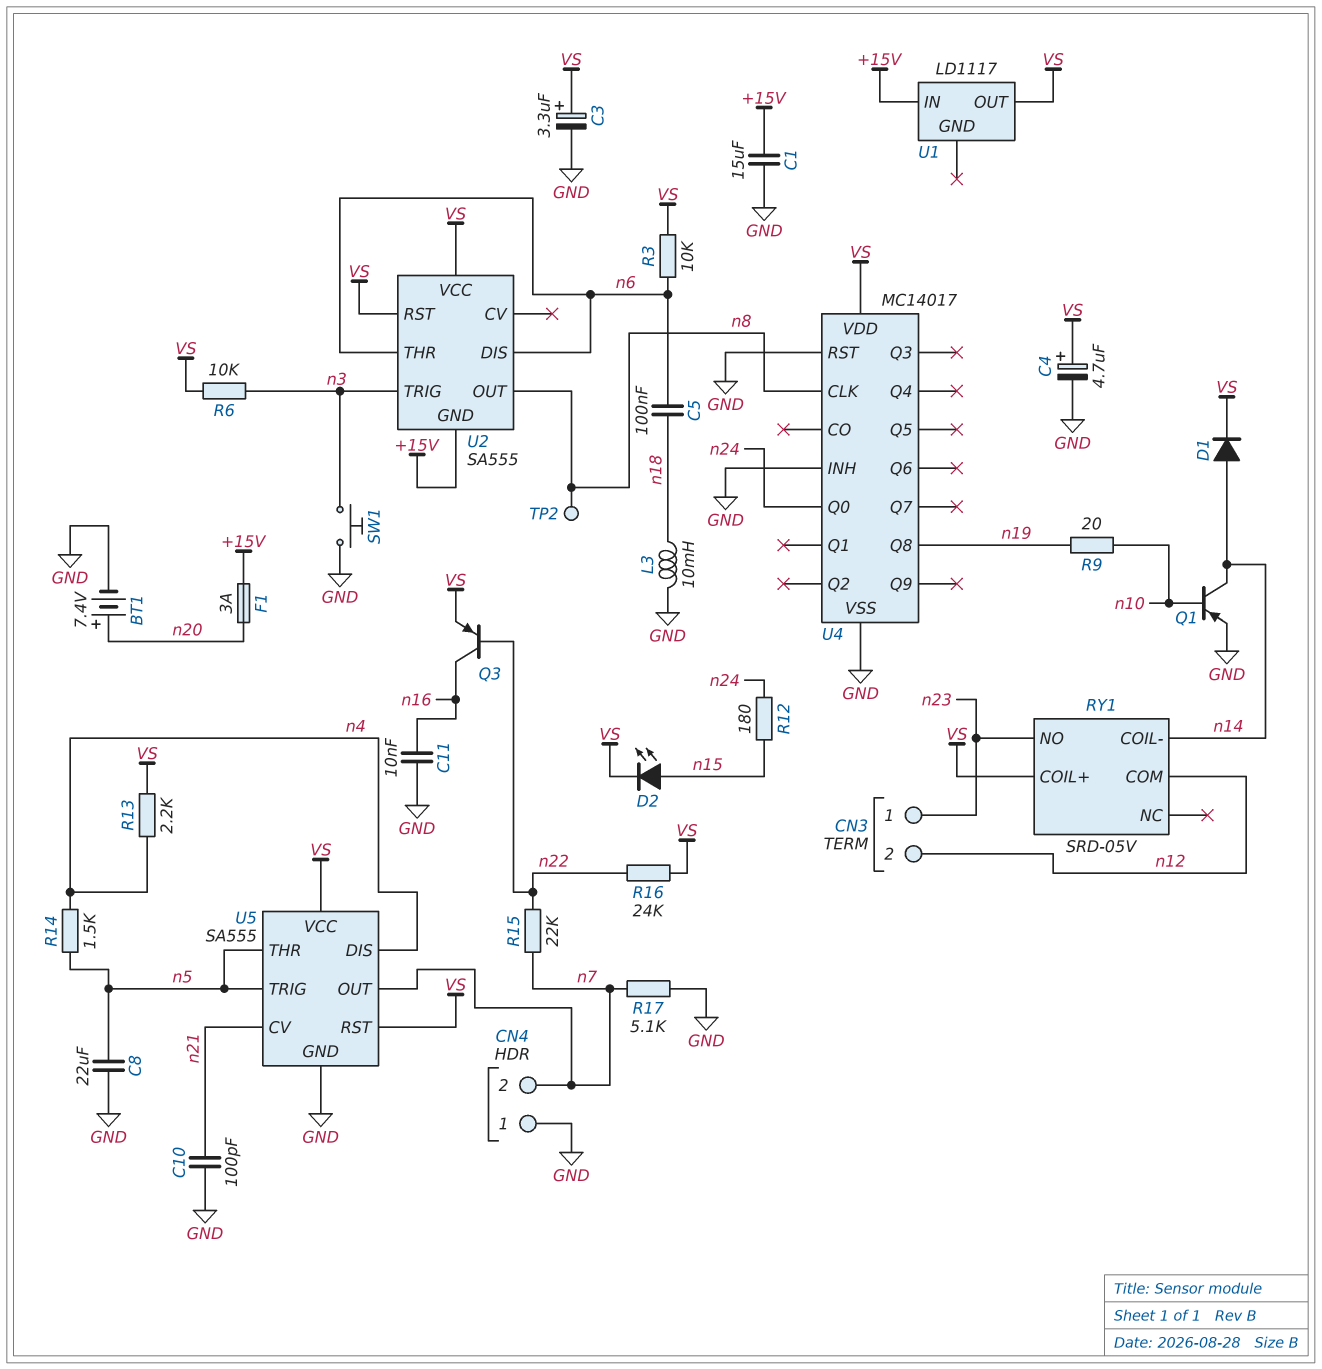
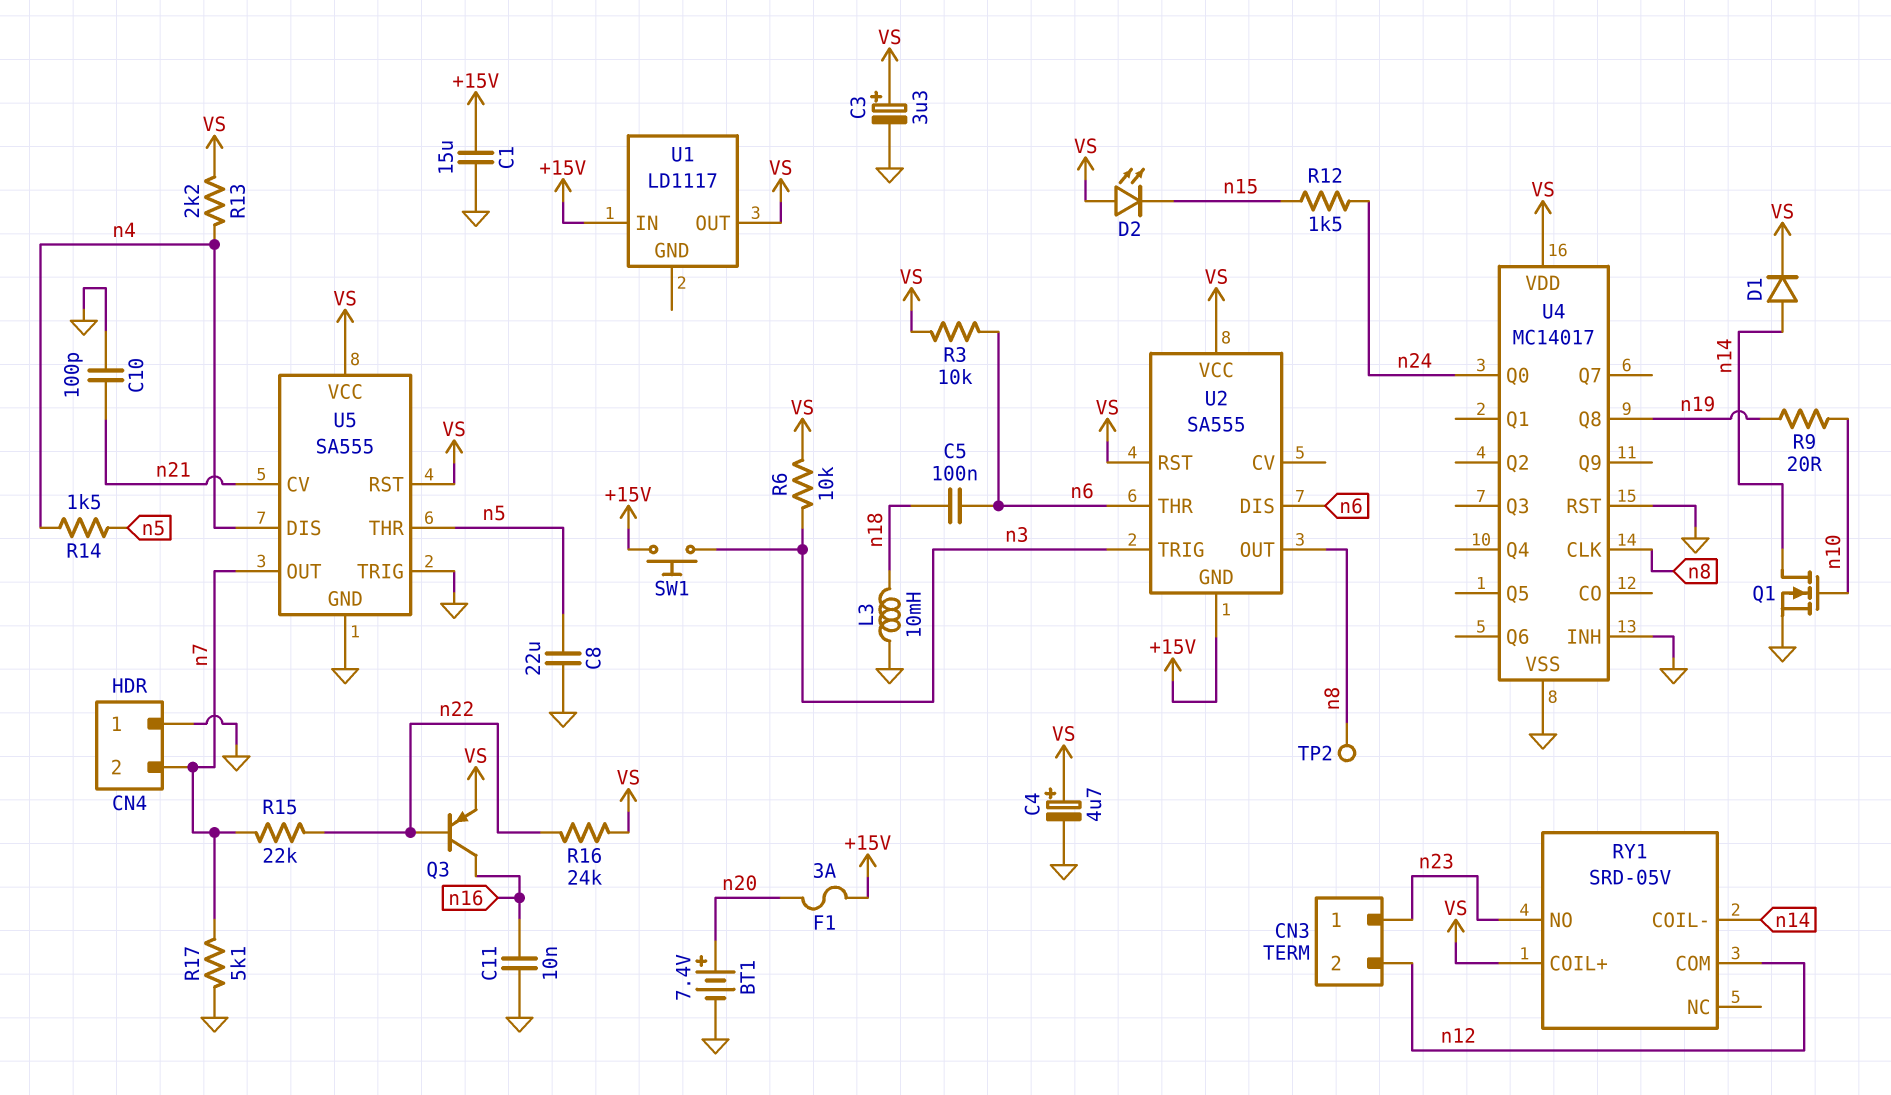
D2: LED (A n15, K VS) -> LED (A VS, K n15)
Q1: PNP (B n10, C n14, E GND) -> NMOS (G n10, D n14, S GND)
R12: 180 (n15, n24) -> 1.5k (n15, n24)
SW1: button (GND, n3) -> button (+15V, n3)
U5 pin TRIG: n5 -> GND

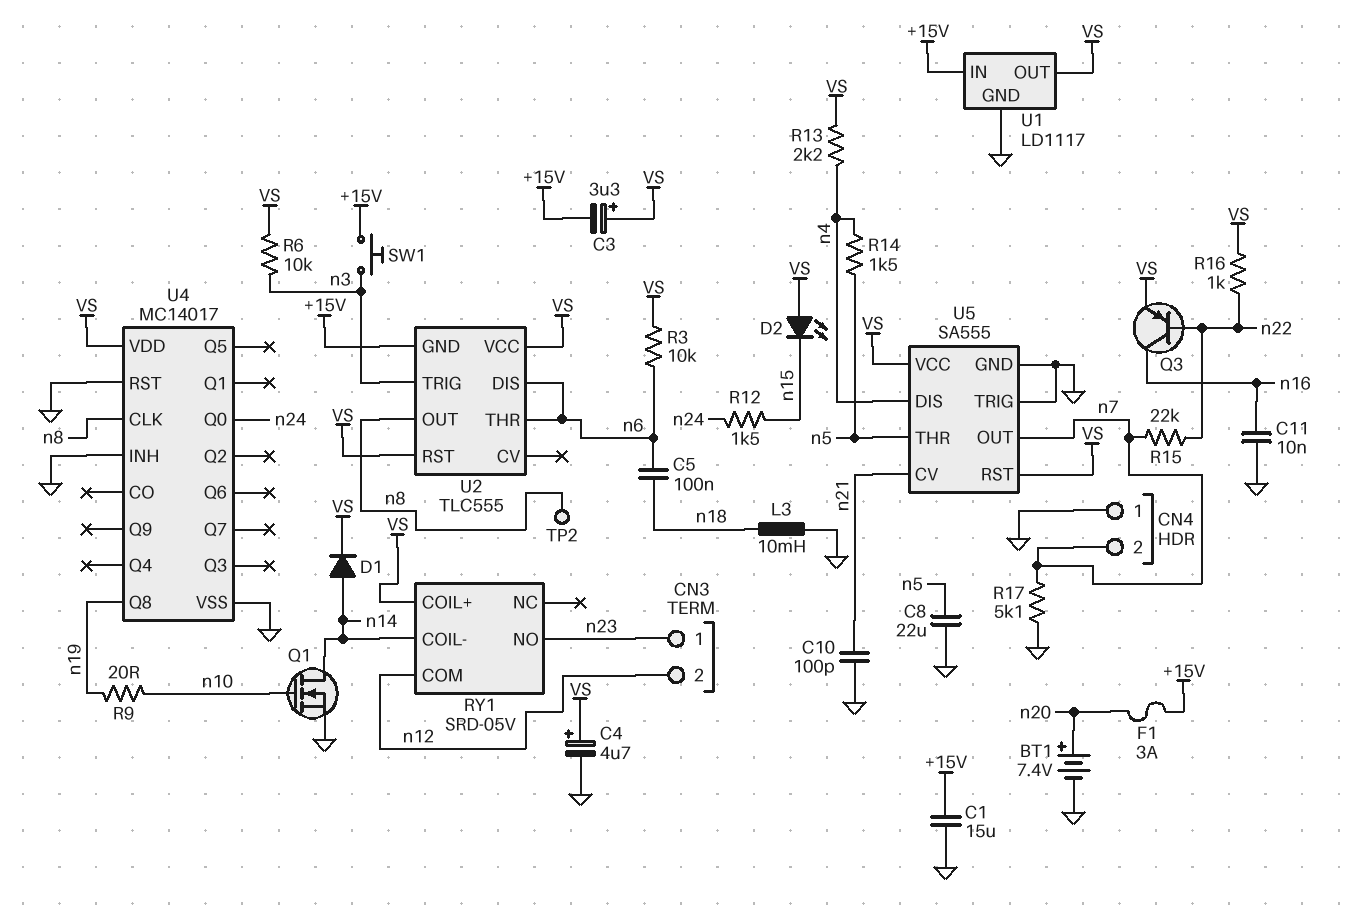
C3: 3.3uF (plus VS, minus GND) -> 3.3uF (plus VS, minus +15V)
R16: 24k (VS, n22) -> 1k (VS, n22)
U1 pin GND: none -> GND
U2: SA555 -> TLC555

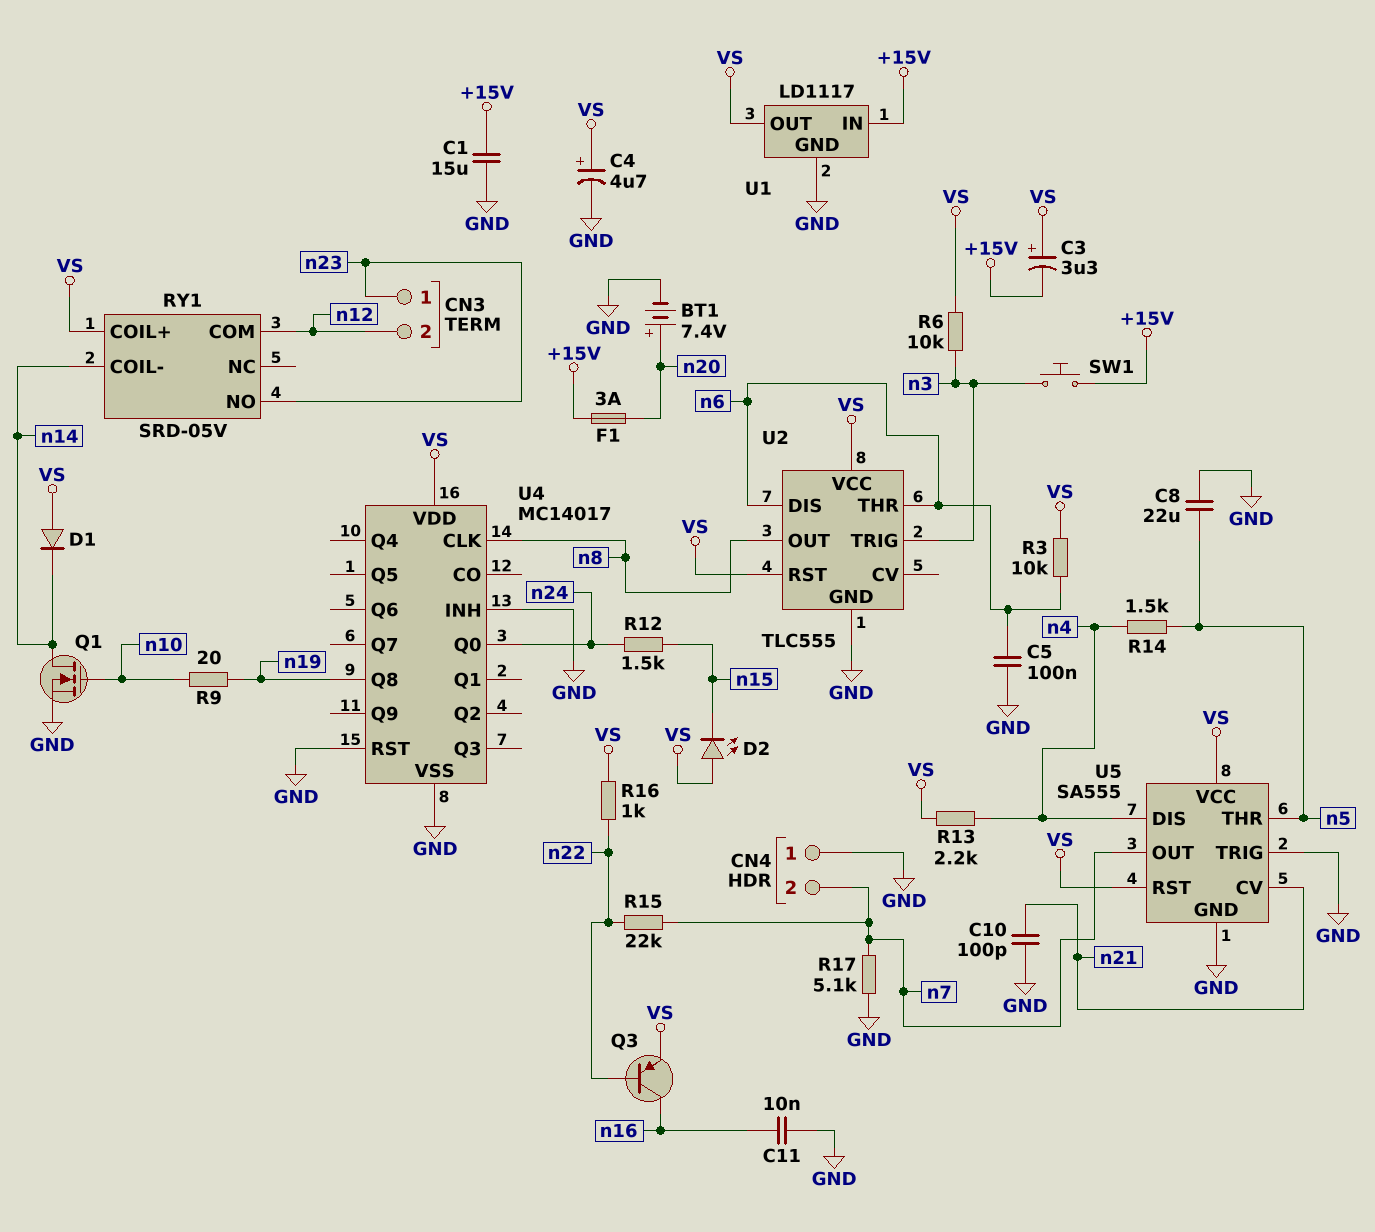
C5: 100nF (n6, n18) -> 100nF (GND, n6)
D1: diode (A n14, K VS) -> diode (A VS, K n14)
L3: 10mH (GND, n18) -> none
TP2: test point (n8) -> none
U2 pin GND: +15V -> GND

